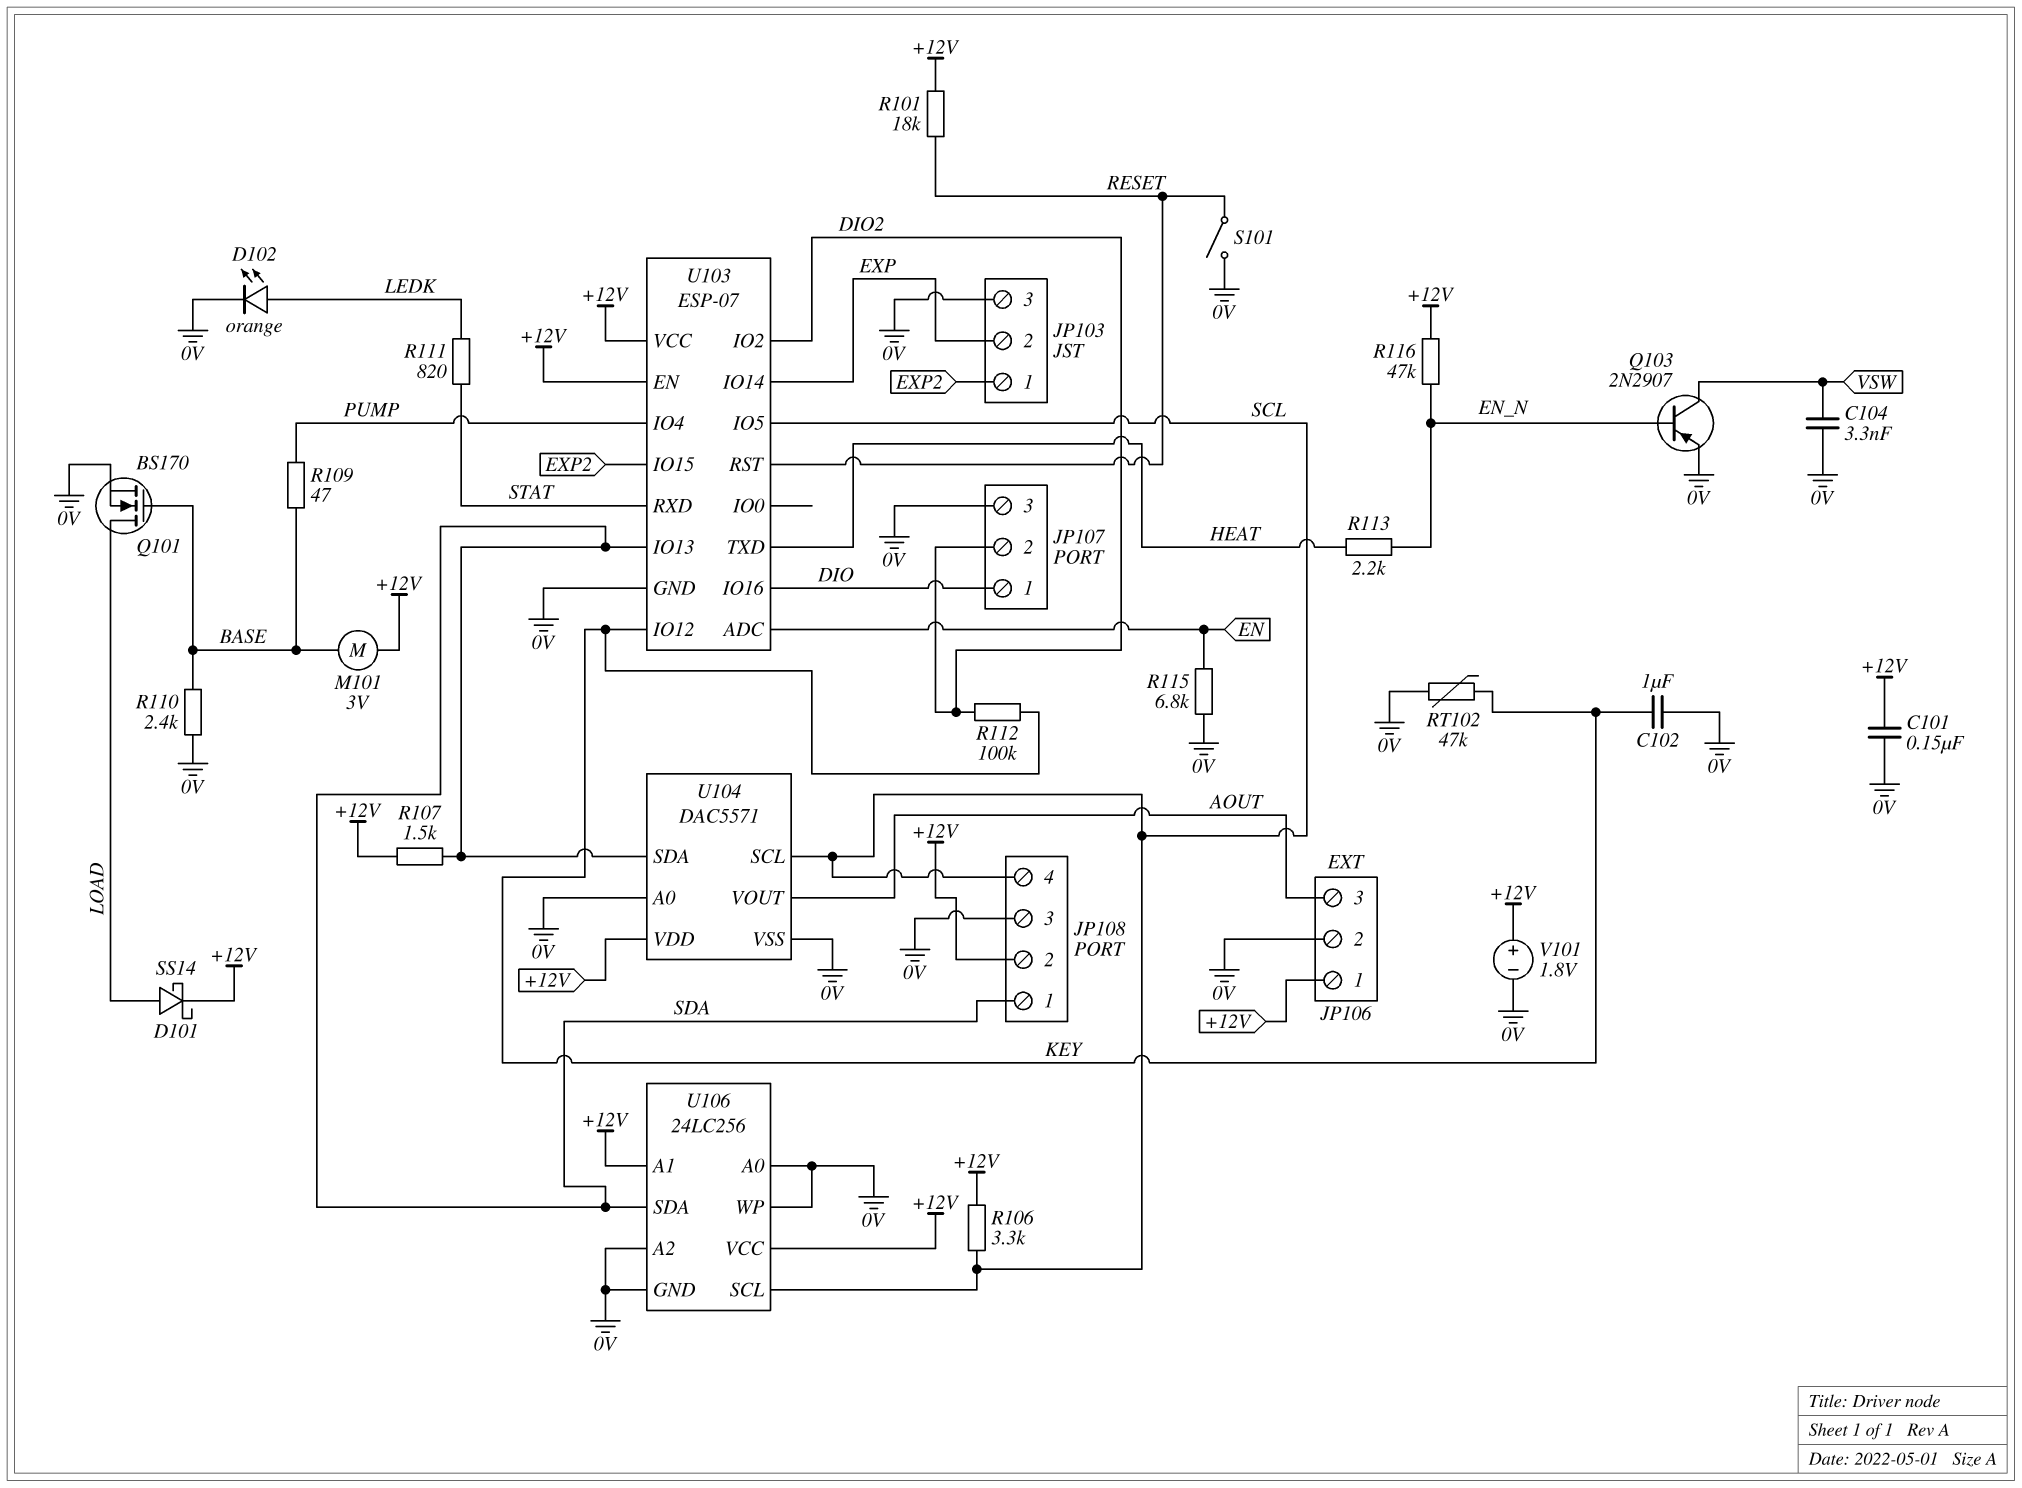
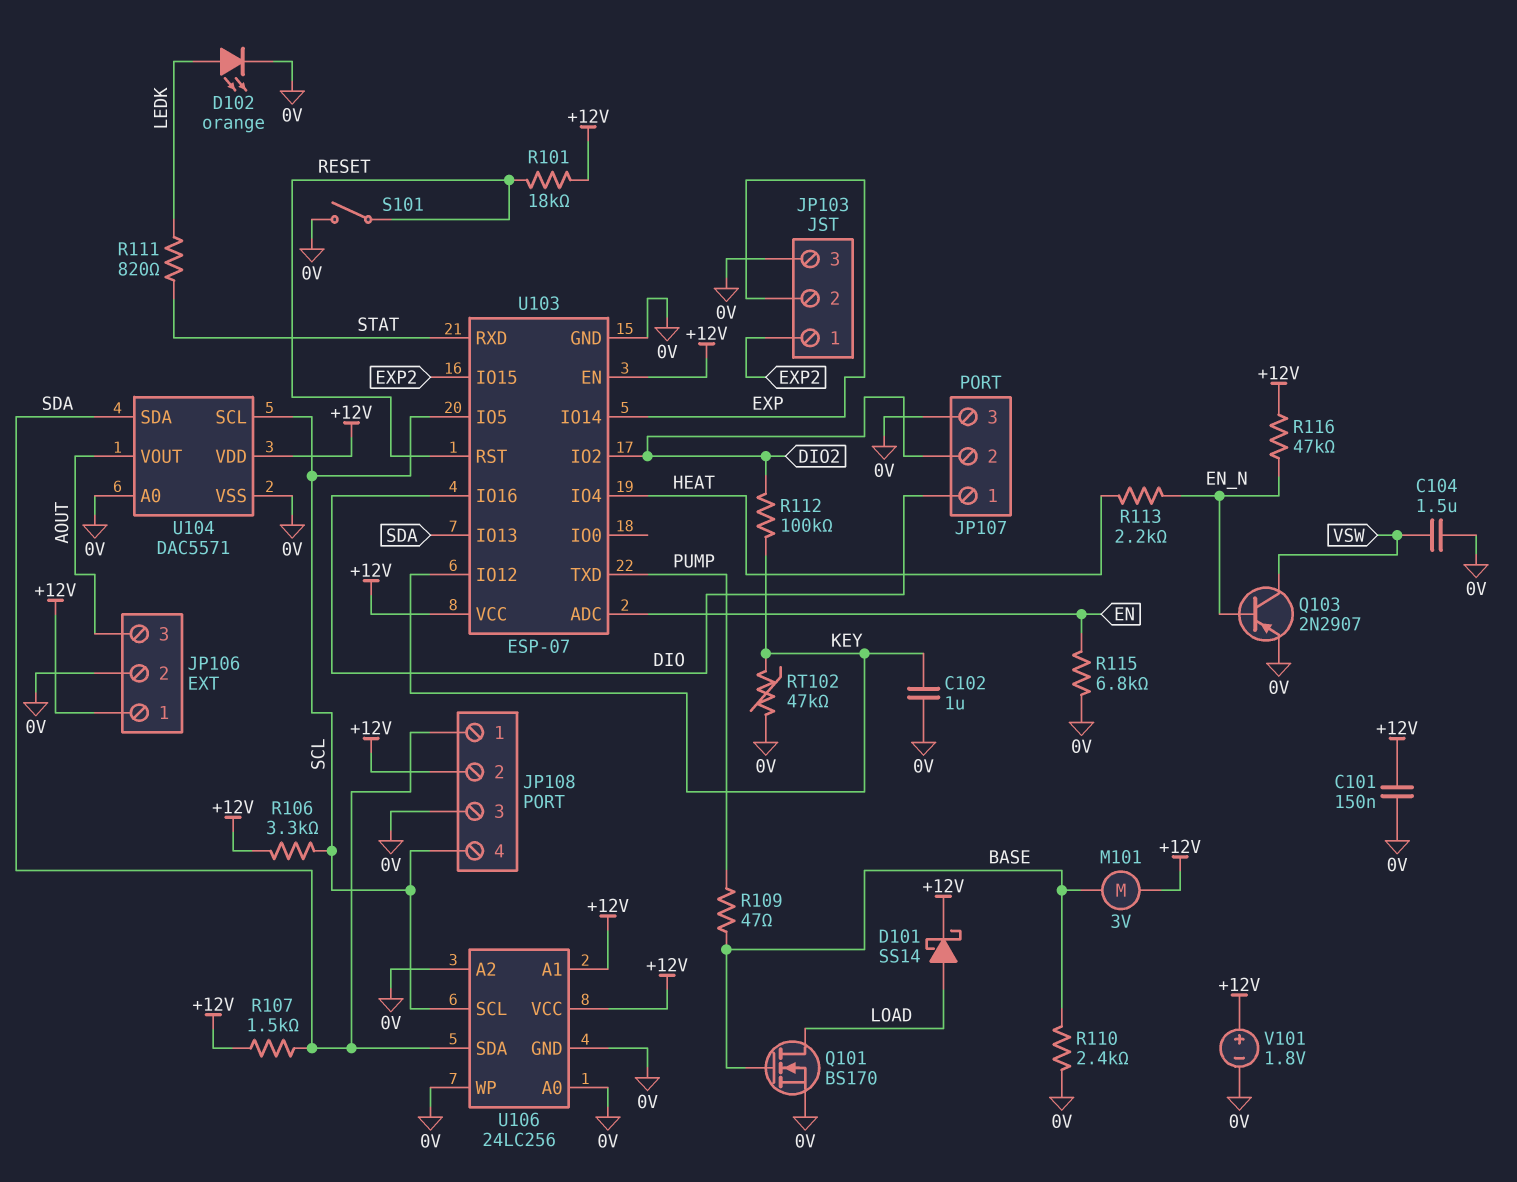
C104: 3.3nF (0V, VSW) -> 1.5uF (0V, VSW)
U103 pin IO4: PUMP -> HEAT
U103 pin TXD: HEAT -> PUMP

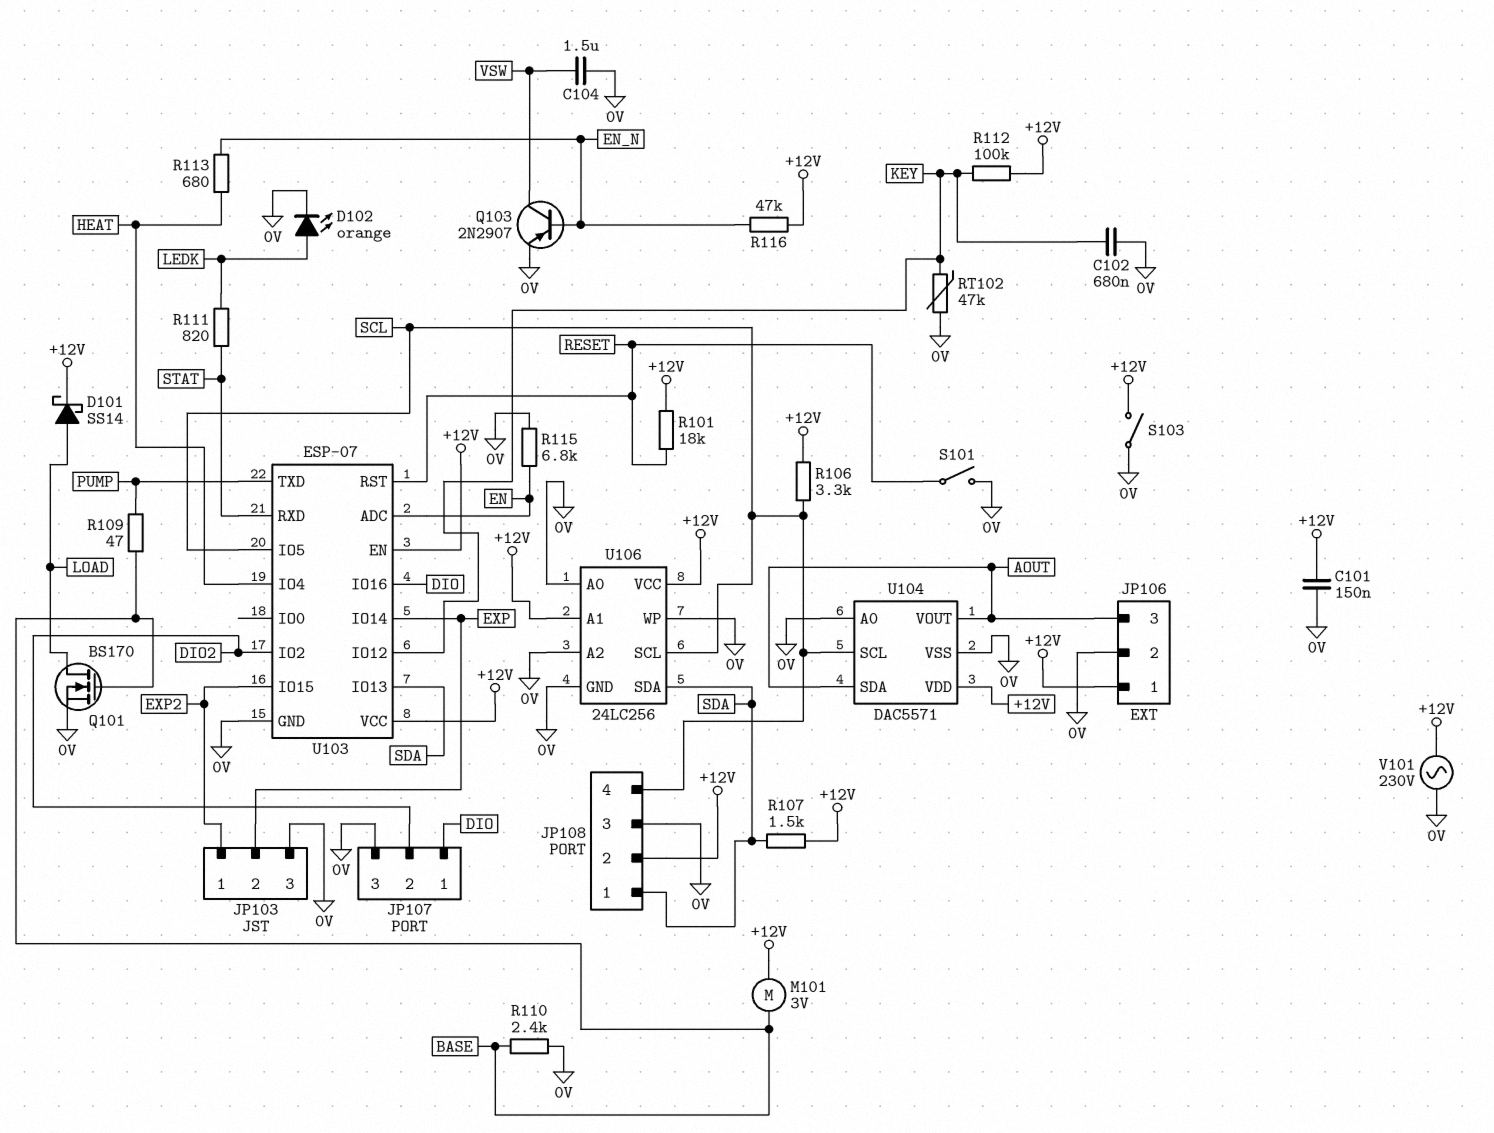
C102: 1uF (0V, KEY) -> 680nF (0V, KEY)
R112: 100k (DIO2, KEY) -> 100k (+12V, KEY)
R113: 2.2k (EN_N, HEAT) -> 680 (EN_N, HEAT)
S103: none -> switch (+12V, 0V)
U104 pin SDA: SDA -> AOUT
V101: 1.8V (plus +12V, minus 0V) -> AC 230V (+12V, 0V)

